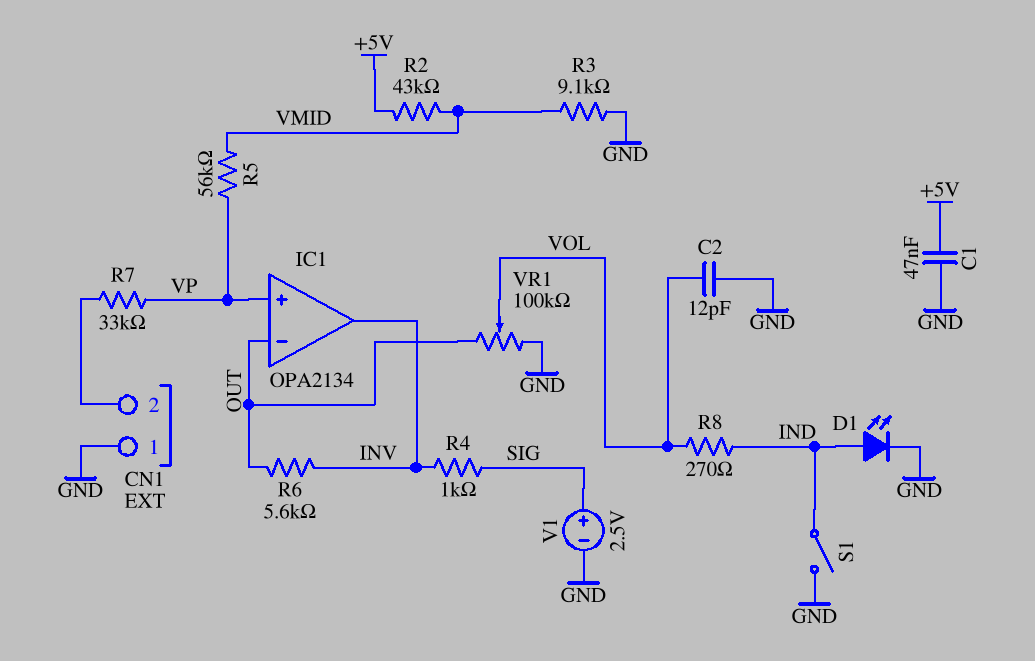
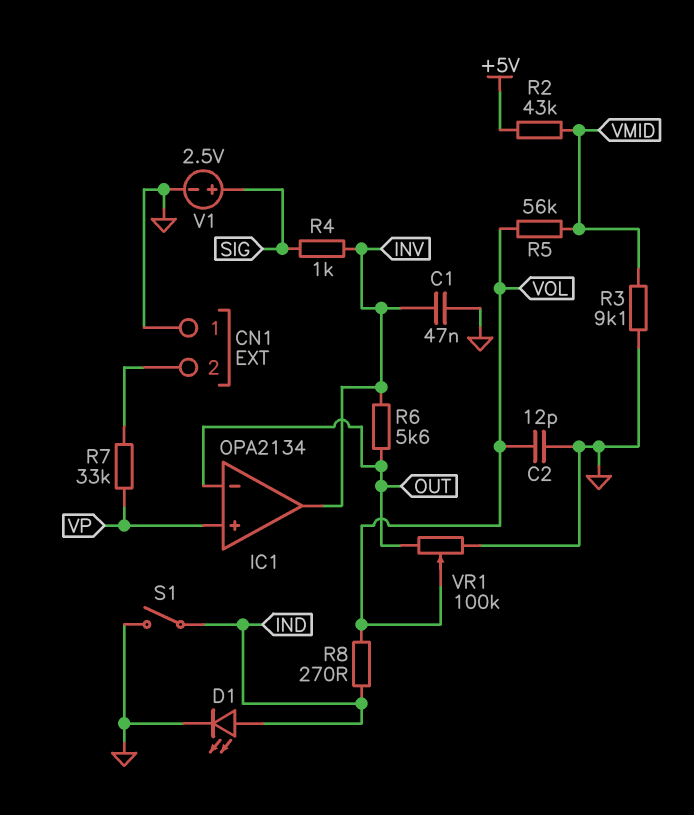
C1: 47nF (+5V, GND) -> 47nF (GND, INV)
R5: 56k (VMID, VP) -> 56k (VMID, VOL)

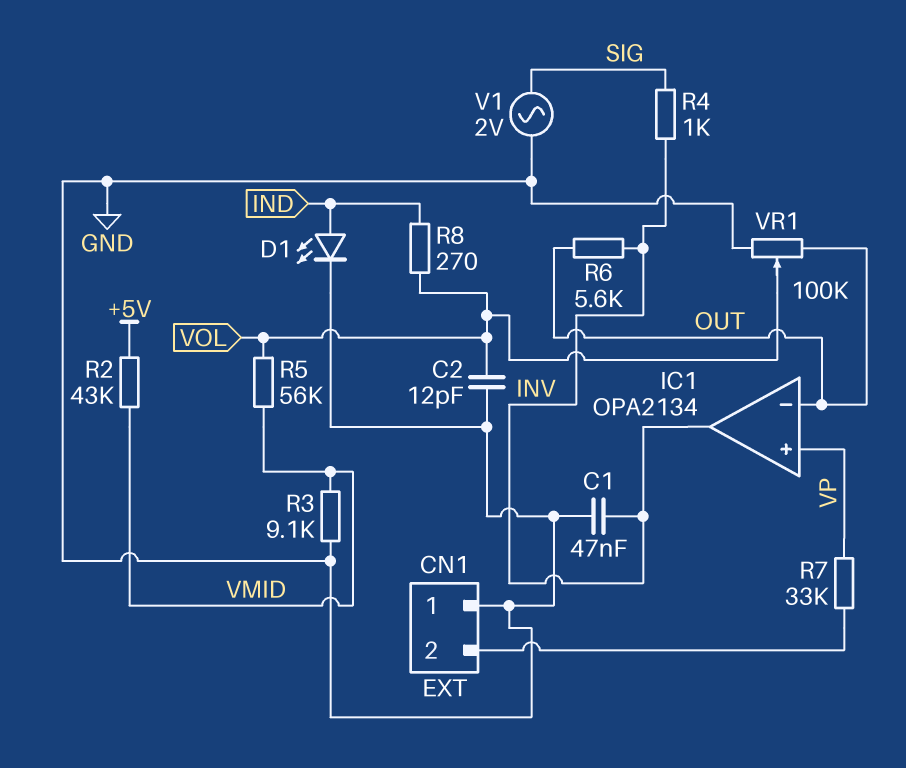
S1: switch (GND, IND) -> none
V1: 2.5V (plus SIG, minus GND) -> AC 2V (GND, SIG)

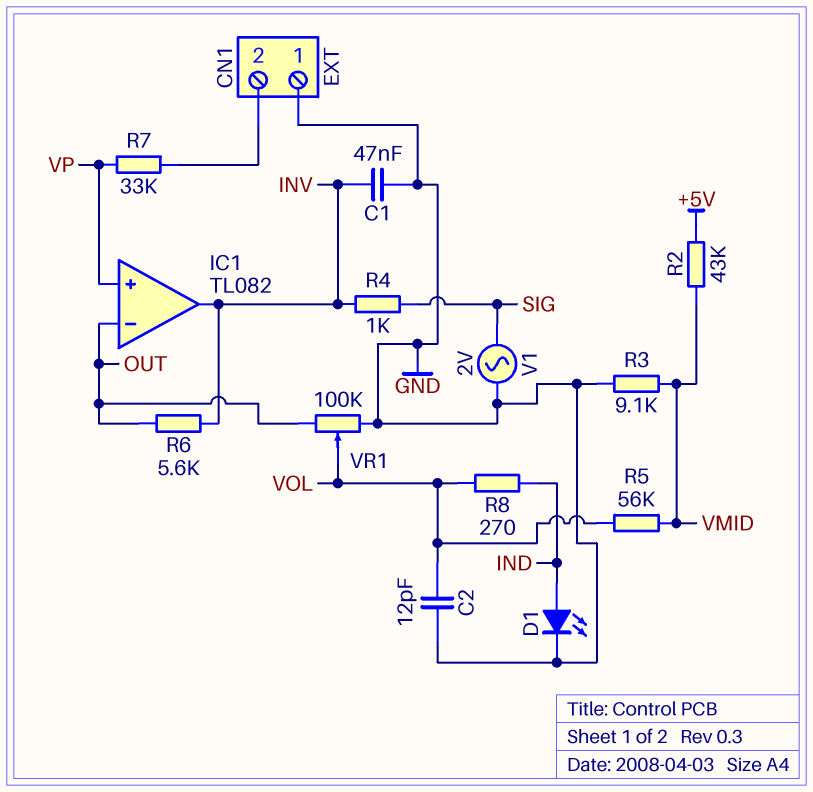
IC1: OPA2134 -> TL082

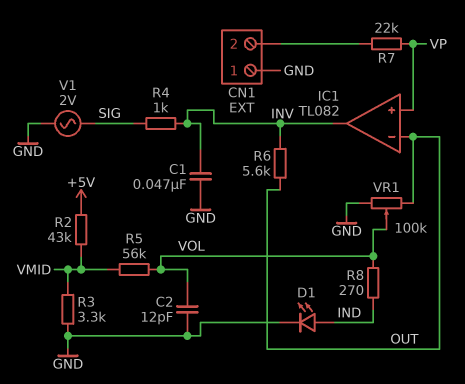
R3: 9.1k (GND, VMID) -> 3.3k (GND, VMID)
R7: 33k (CN1/2, VP) -> 22k (CN1/2, VP)

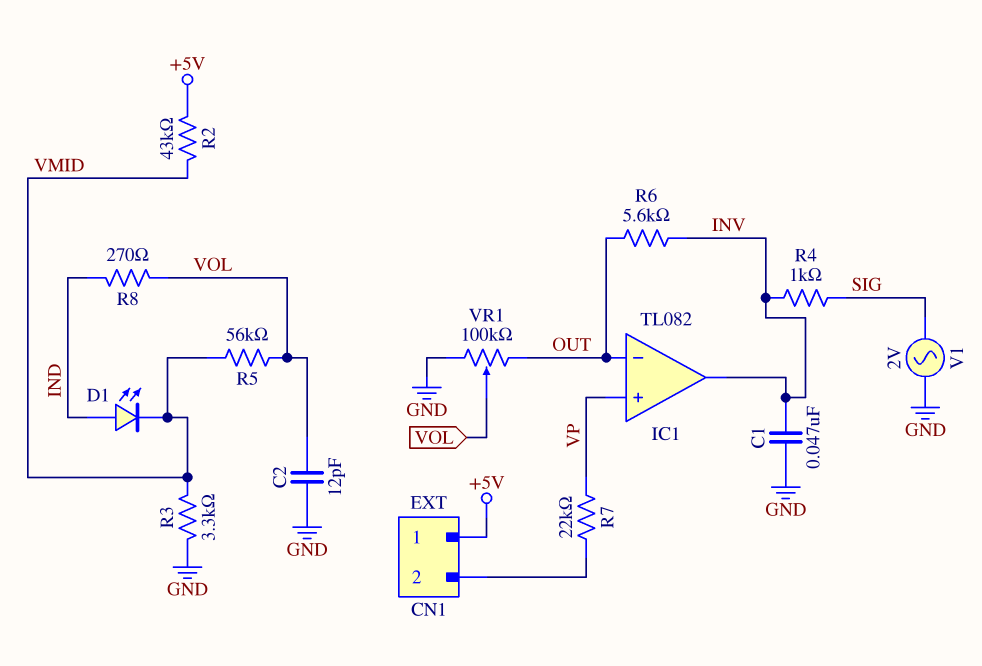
CN1 pin 1: GND -> +5V
D1: LED (A IND, K GND) -> LED (A IND, K VMID)

